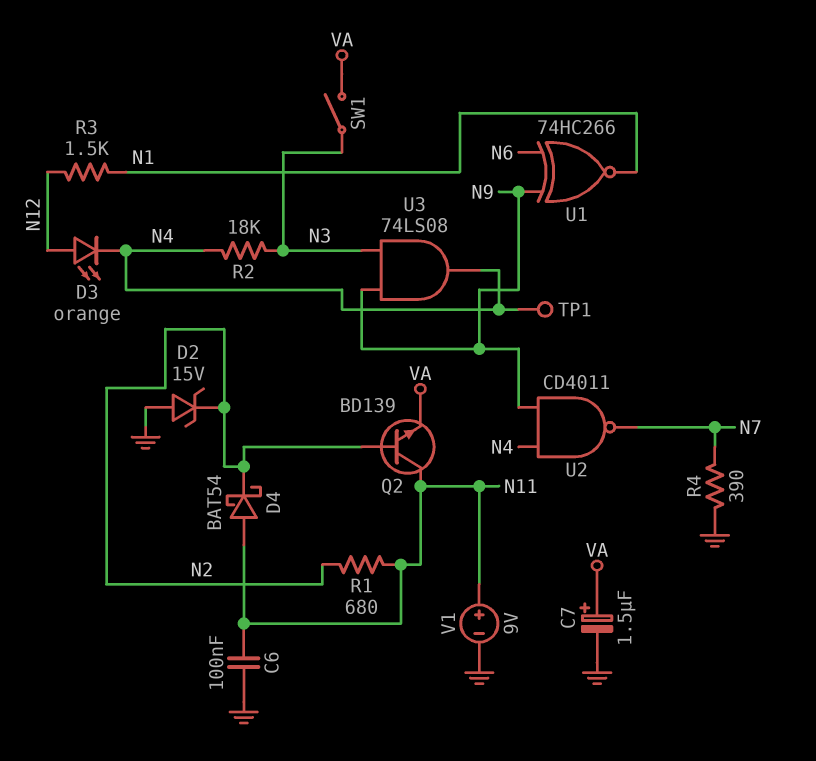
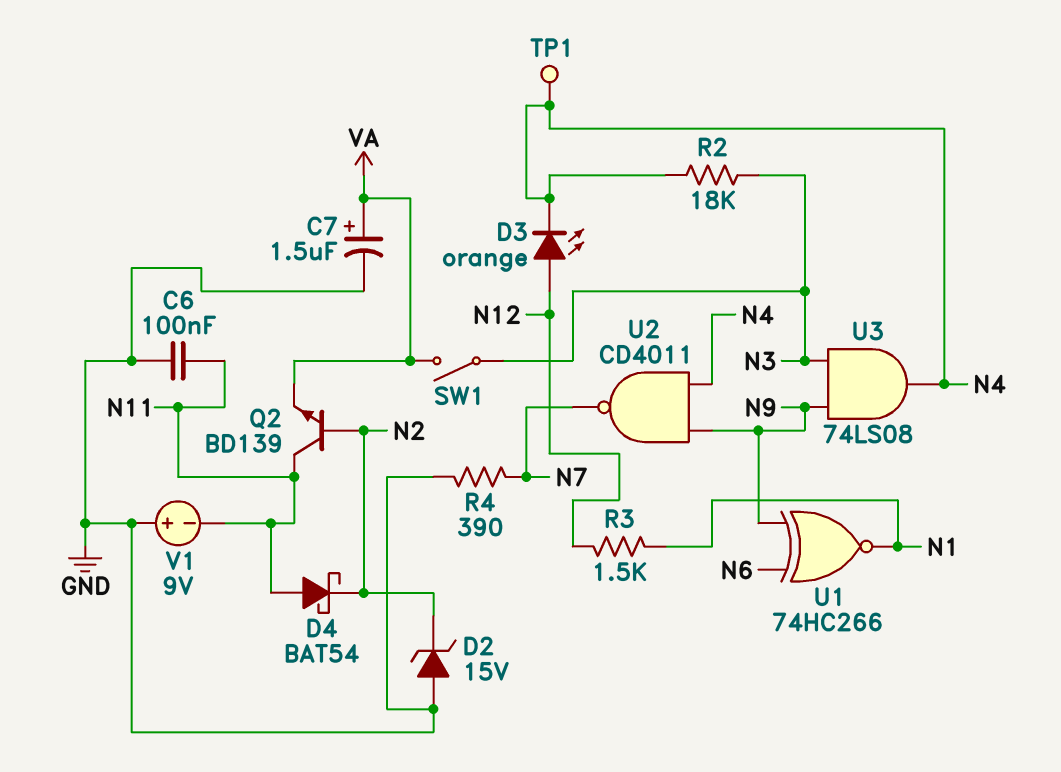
R1: 680 (N2, N11) -> none
V1: 9V (plus N11, minus GND) -> 9V (plus GND, minus N11)

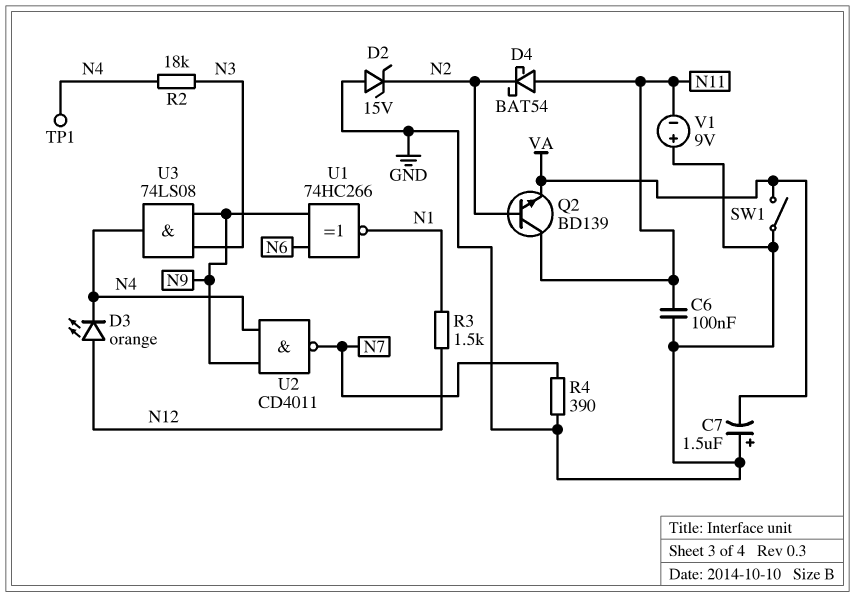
C7: 1.5uF (plus VA, minus GND) -> 1.5uF (plus GND, minus VA)
SW1: switch (N3, VA) -> switch (GND, VA)

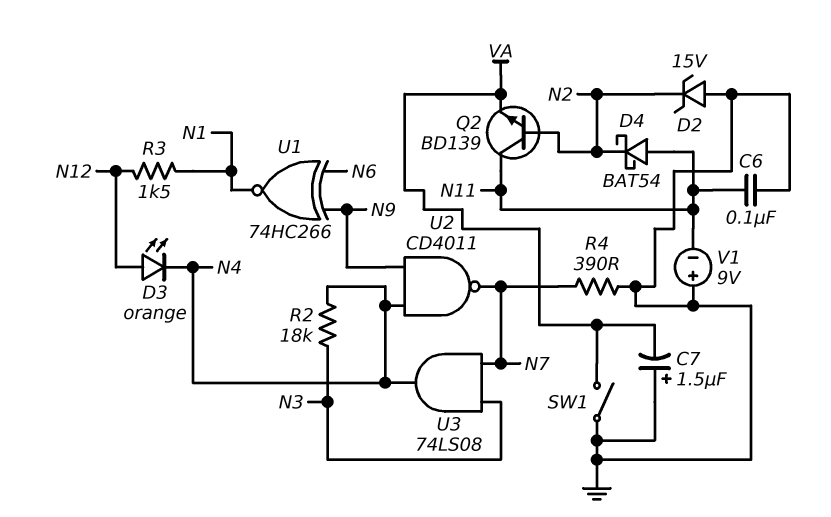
TP1: test point (N4) -> none
U3: AND 74LS08 (in N3, in N9, out N4) -> AND 74LS08 (in N3, in N7, out N4)

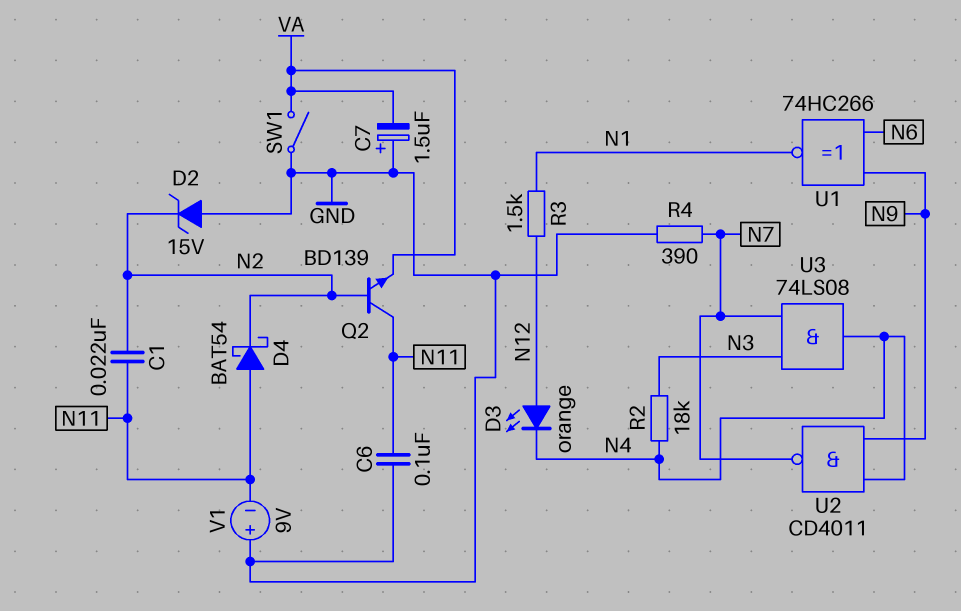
C1: none -> 22nF (N2, N11)

